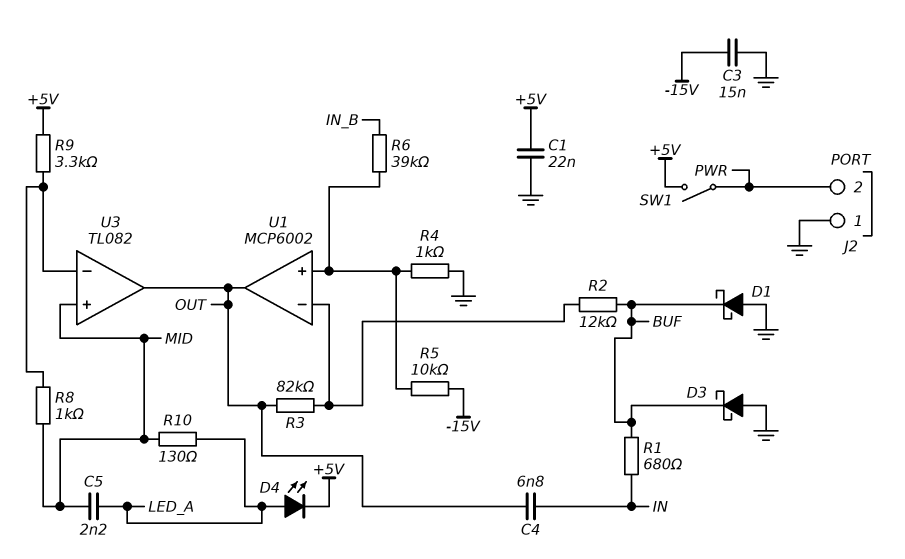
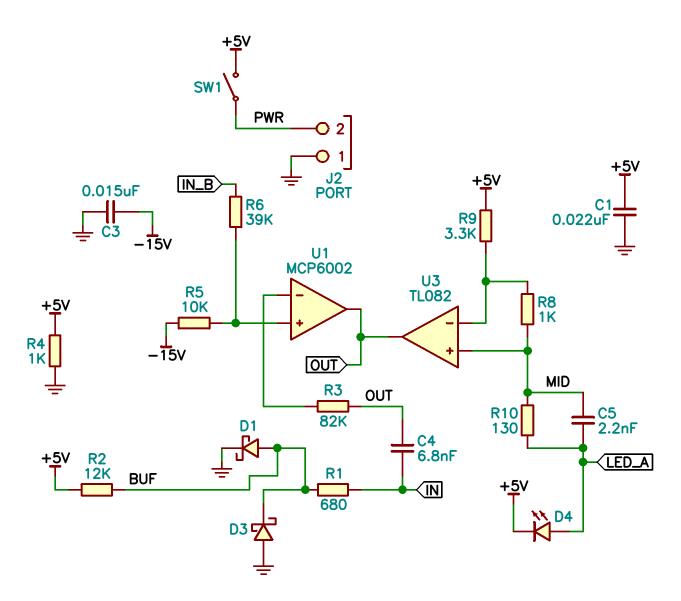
D1: schottky (A GND, K BUF) -> schottky (A BUF, K GND)
R2: 12k (BUF, U1/in-) -> 12k (+5V, BUF)
R4: 1k (GND, U1/in+) -> 1k (+5V, GND)

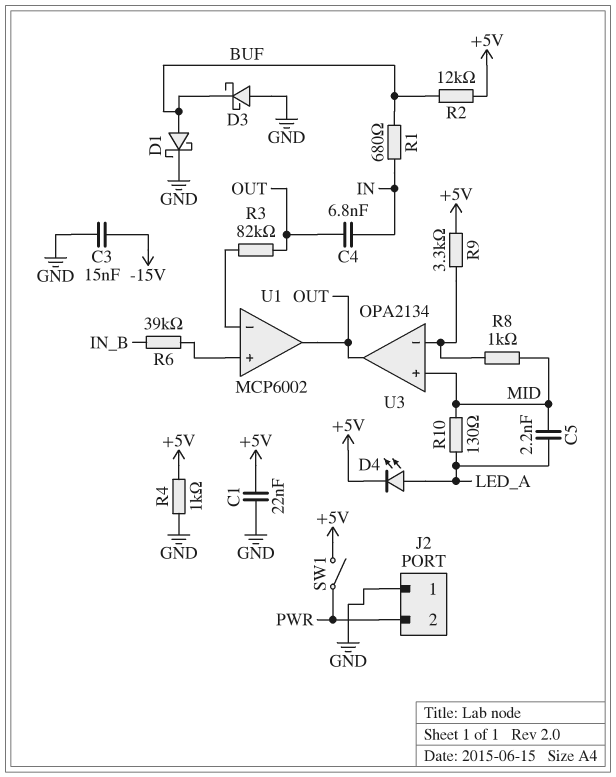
R5: 10k (-15V, U1/in+) -> none
U3: TL082 -> OPA2134

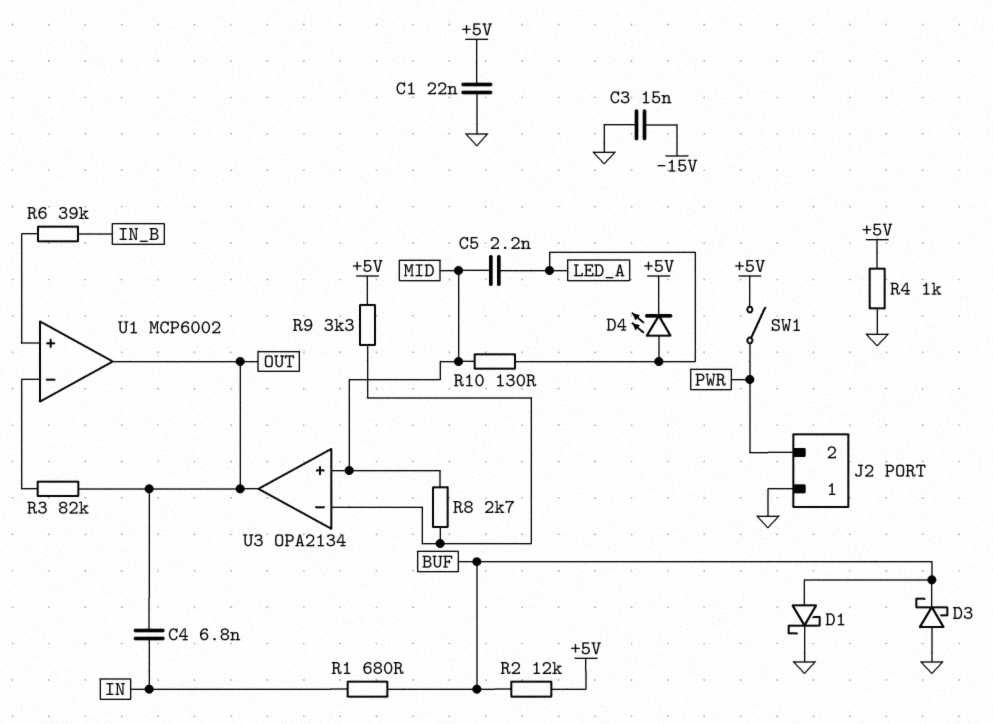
R8: 1k (MID, U3/in-) -> 2.7k (MID, U3/in-)

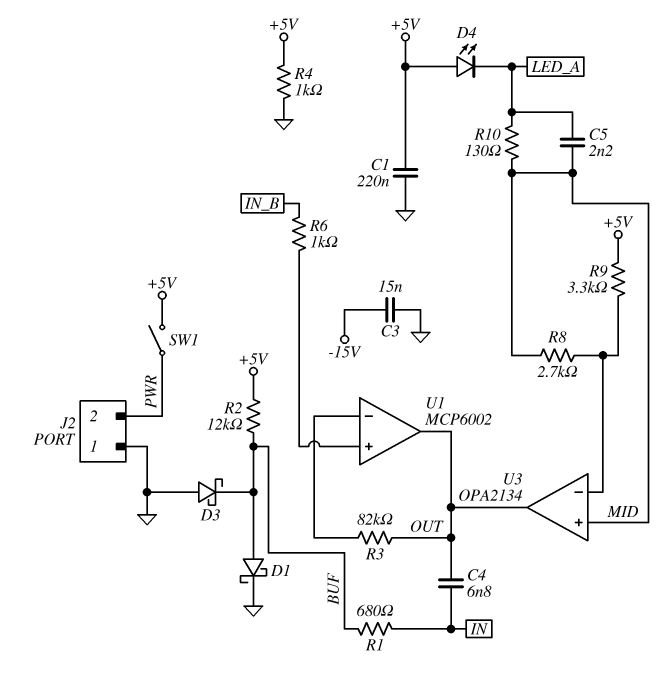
C1: 22nF (+5V, GND) -> 220nF (+5V, GND)
D4: LED (A LED_A, K +5V) -> LED (A +5V, K LED_A)
R6: 39k (IN_B, U1/in+) -> 1k (IN_B, U1/in+)

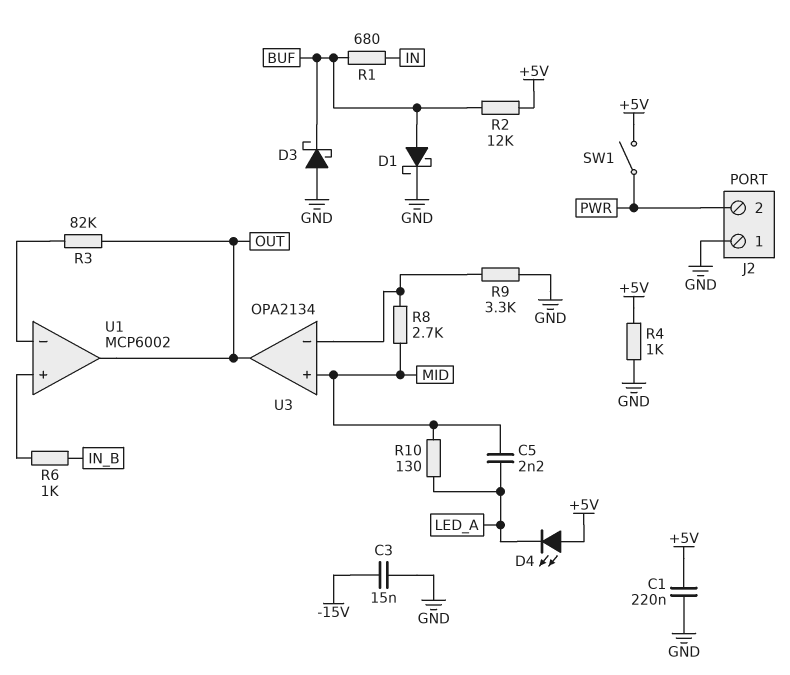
C4: 6.8nF (IN, OUT) -> none
R9: 3.3k (+5V, U3/in-) -> 3.3k (GND, U3/in-)

